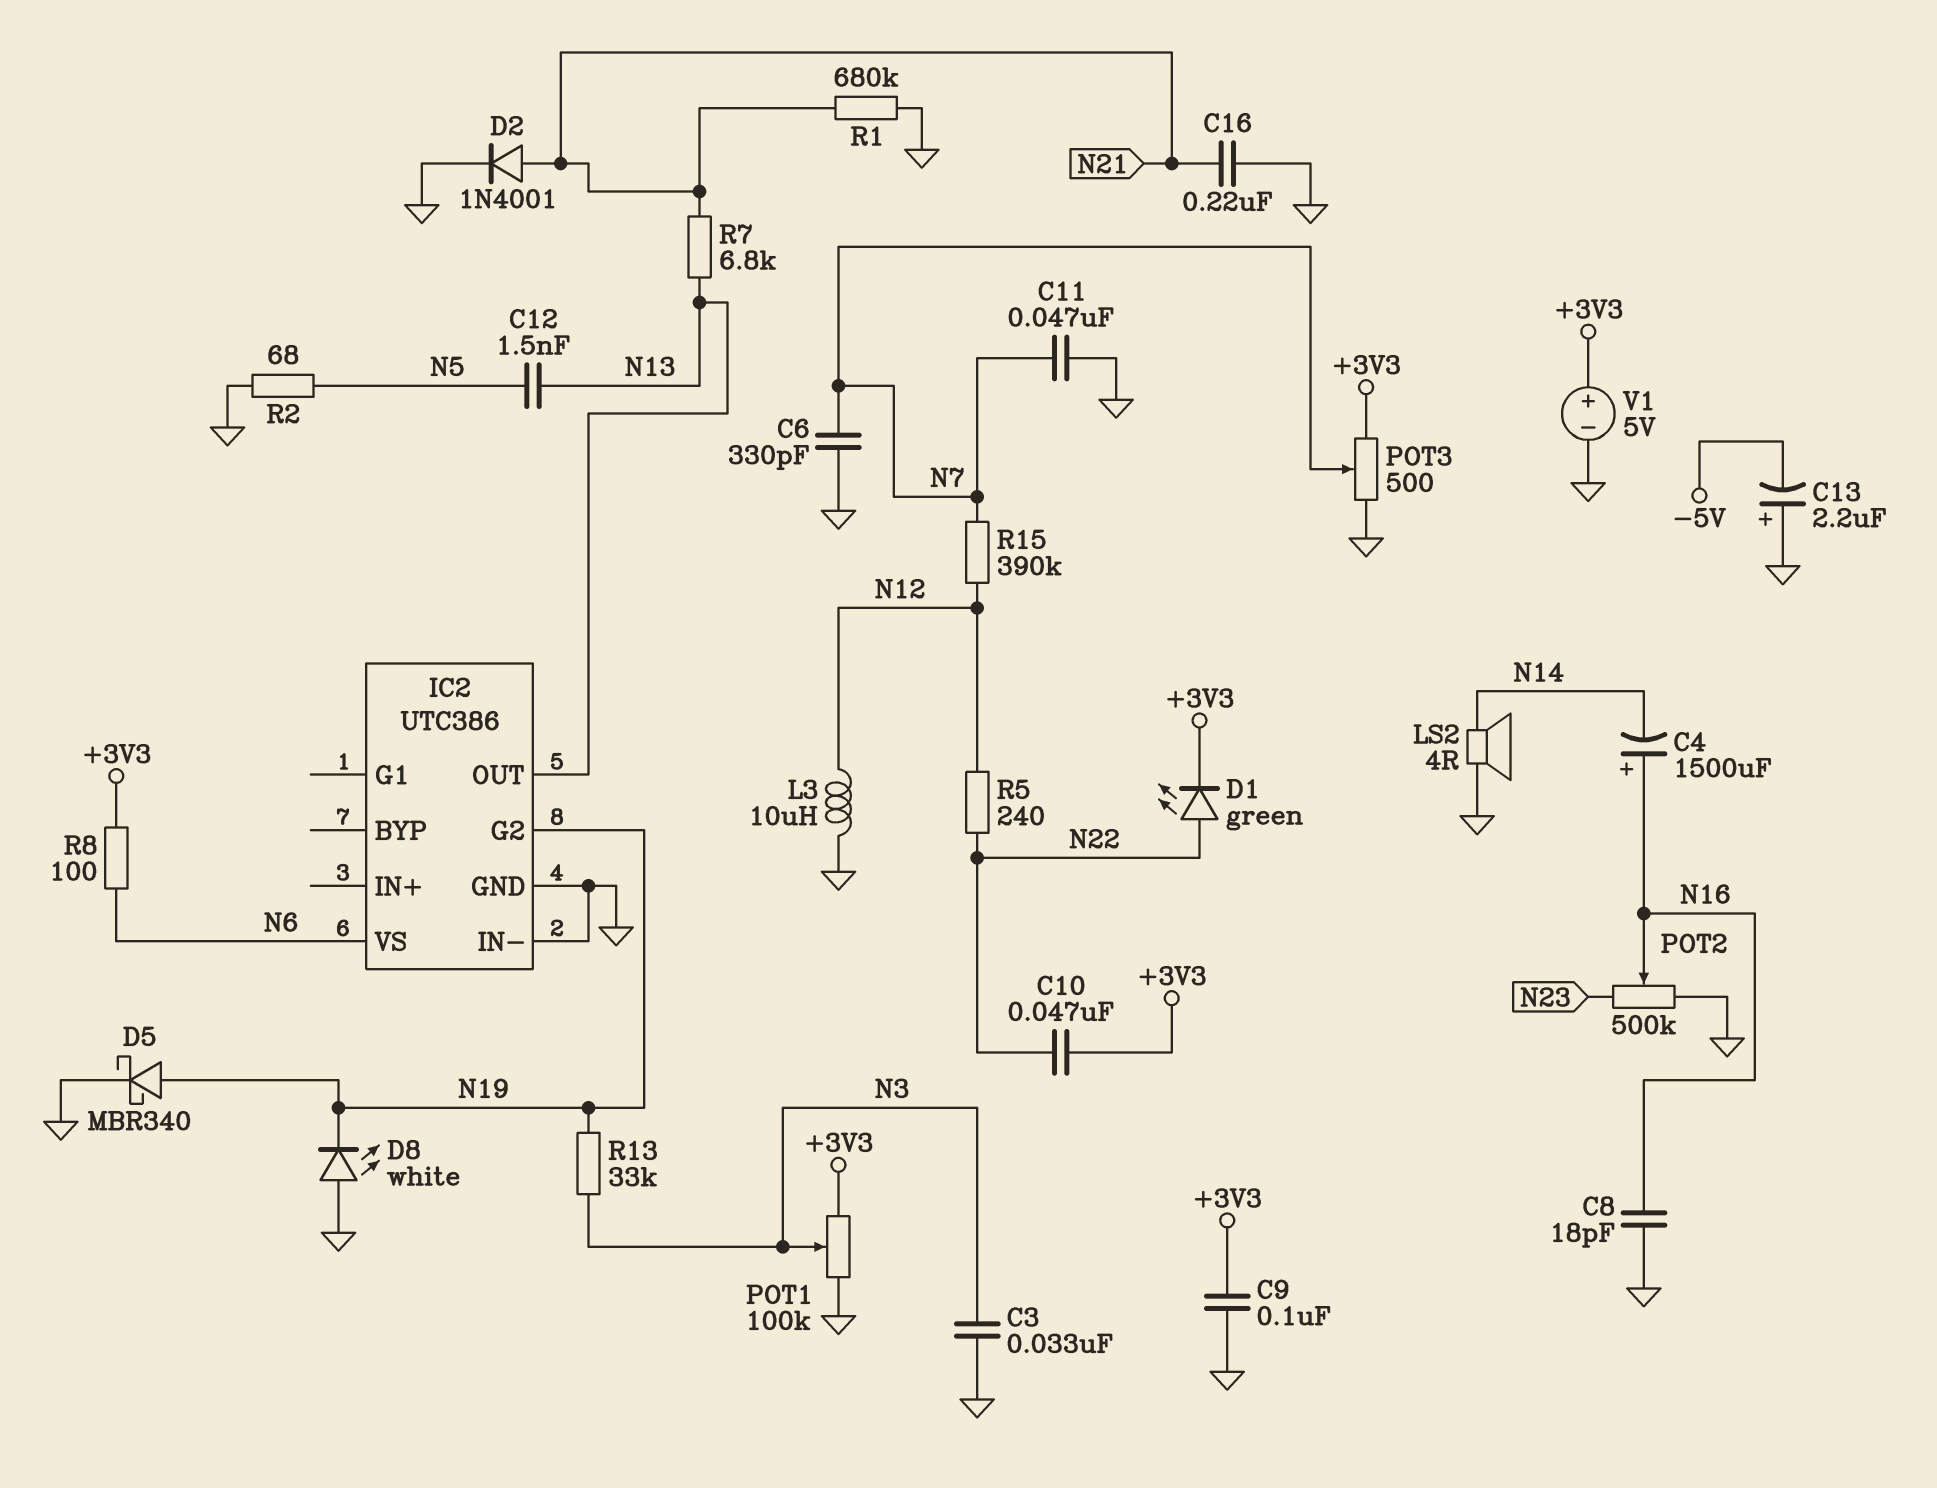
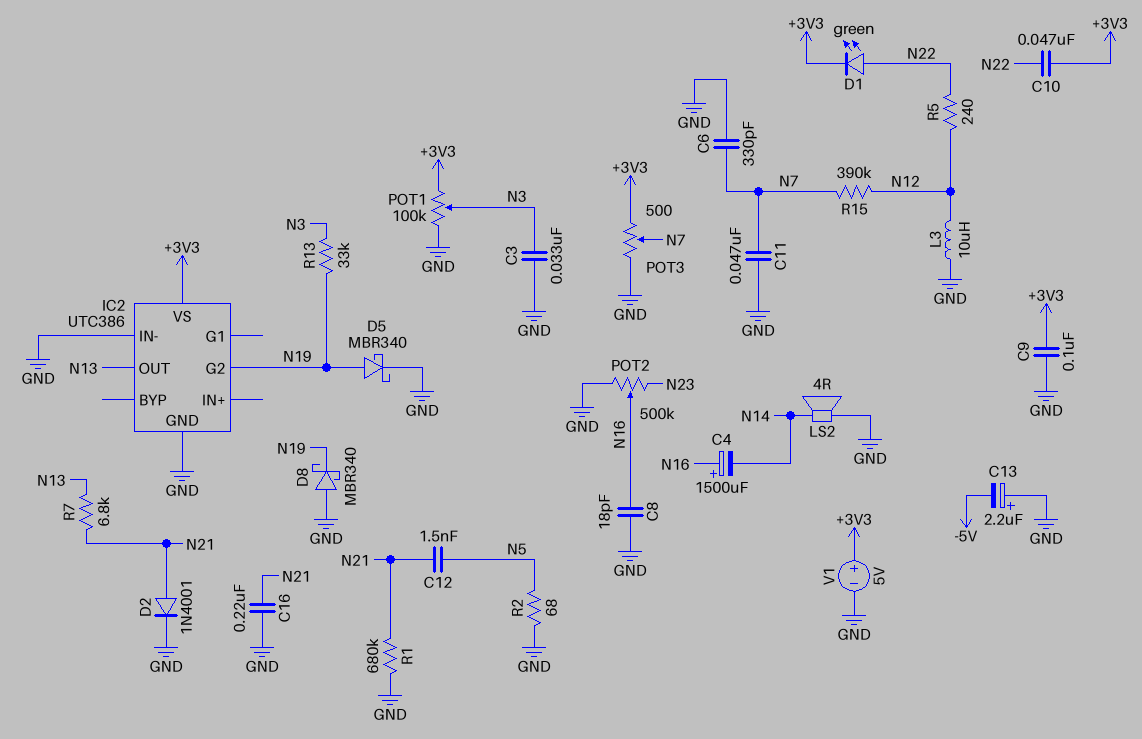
C12: 1.5nF (N5, N13) -> 1.5nF (N5, N21)
D8: LED white (A GND, K N19) -> schottky MBR340 (A GND, K N19)
IC2 pin VS: N6 -> +3V3
R8: 100 (+3V3, N6) -> none

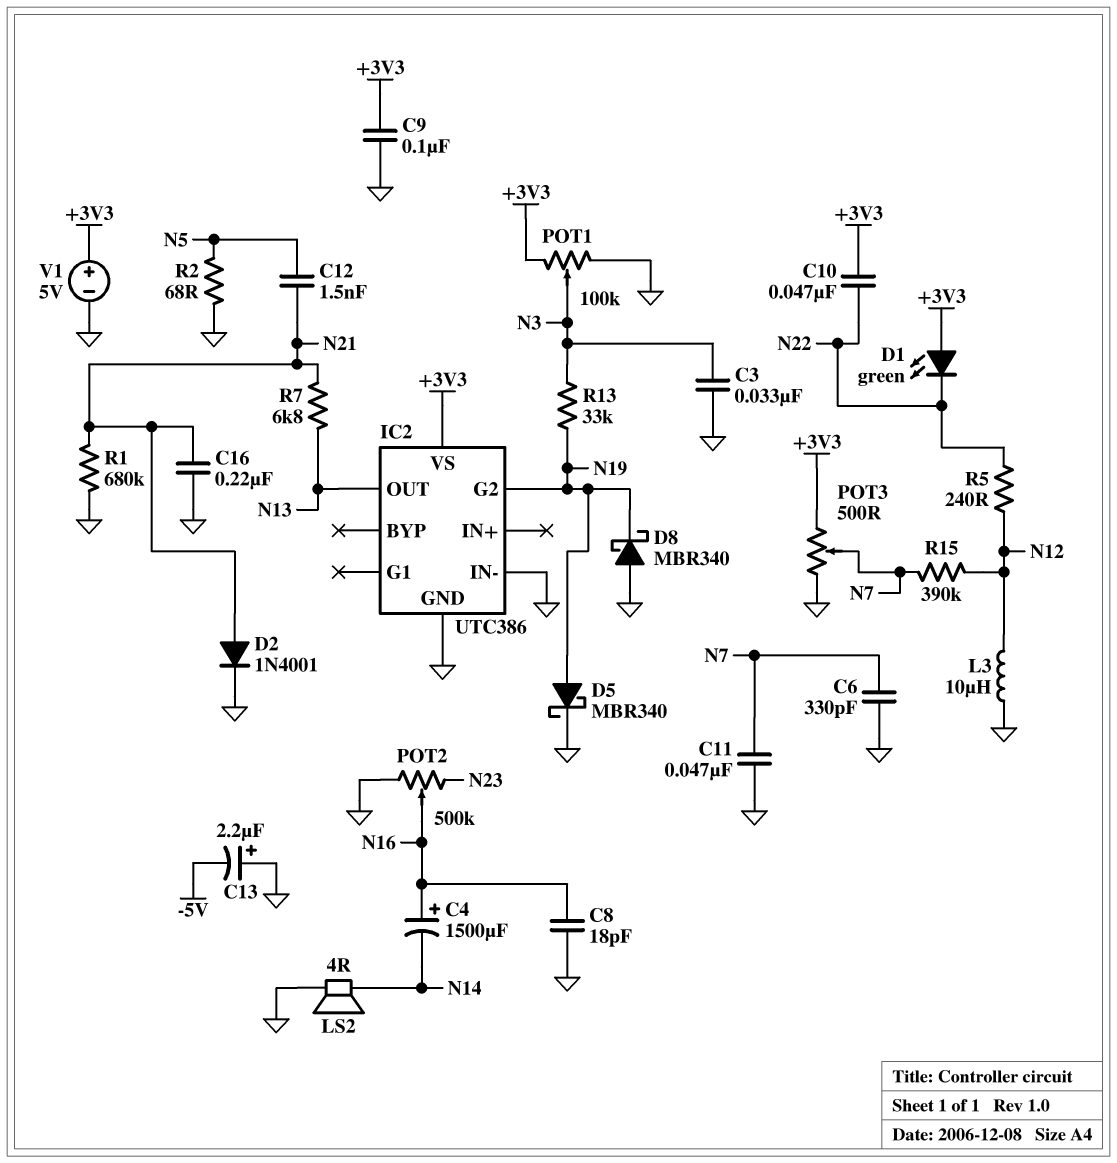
D1: LED green (A N22, K +3V3) -> LED green (A +3V3, K N22)

